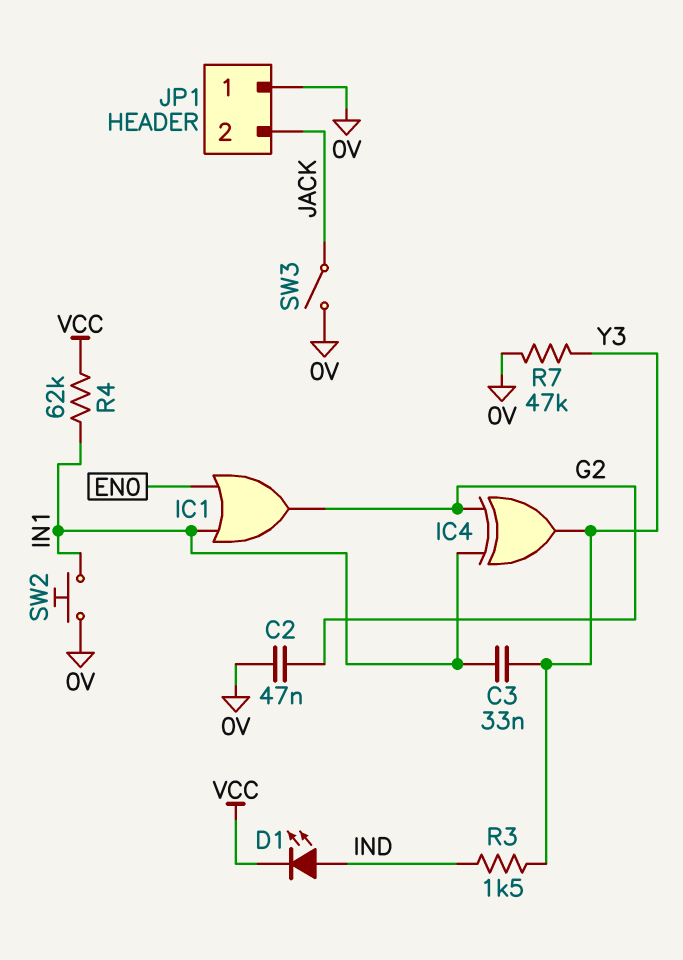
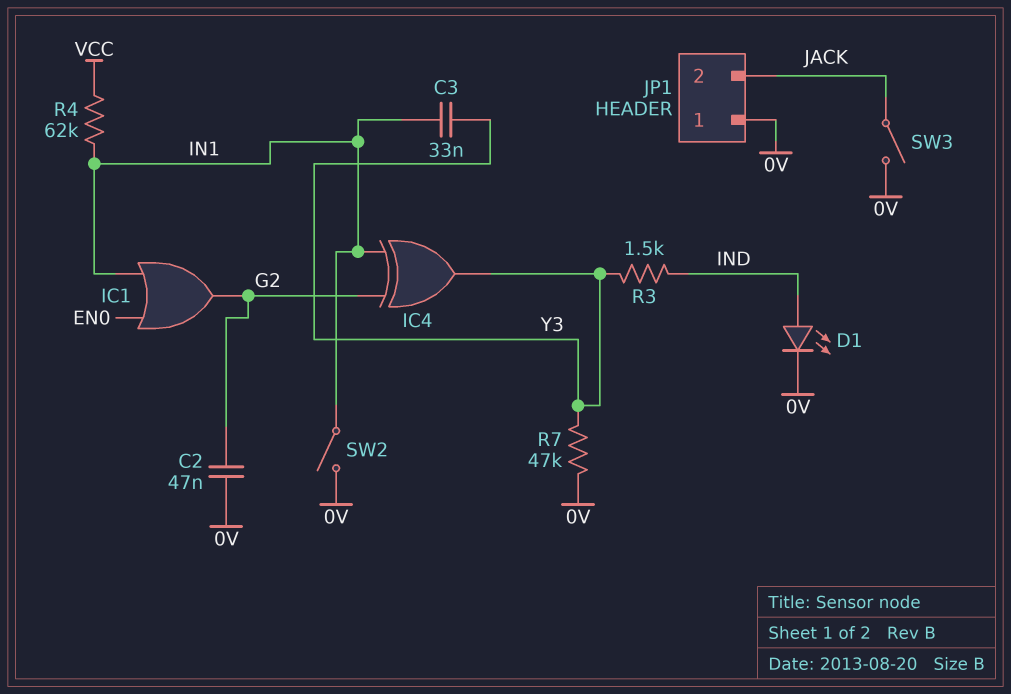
D1: LED (A IND, K VCC) -> LED (A IND, K 0V)
SW2: button (0V, IN1) -> switch (0V, IN1)

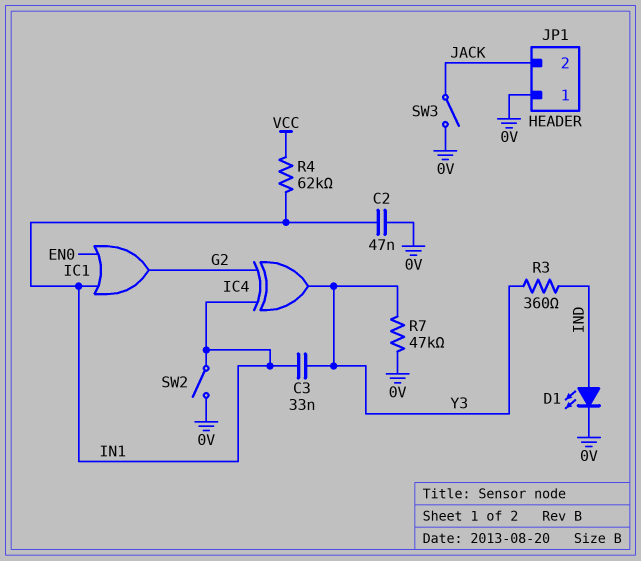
C2: 47nF (0V, G2) -> 47nF (0V, IN1)
R3: 1.5k (IND, Y3) -> 360 (IND, Y3)

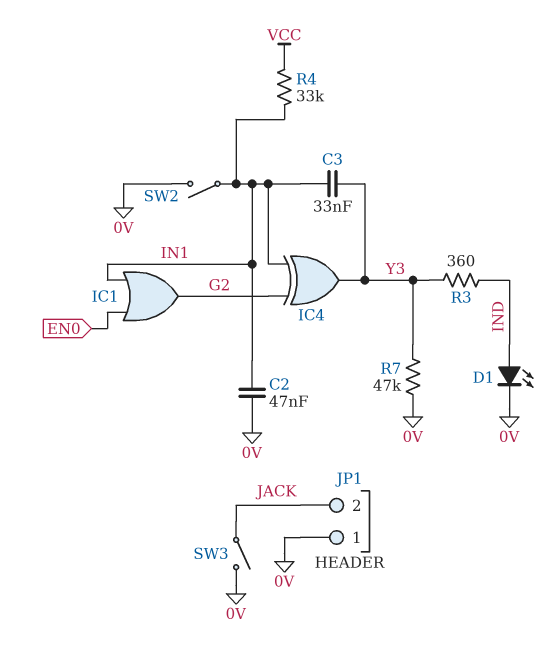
R4: 62k (IN1, VCC) -> 33k (IN1, VCC)

